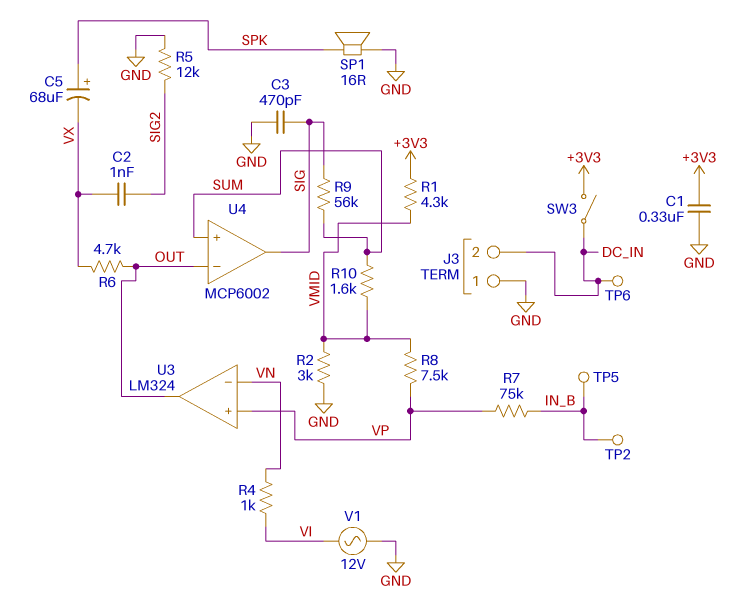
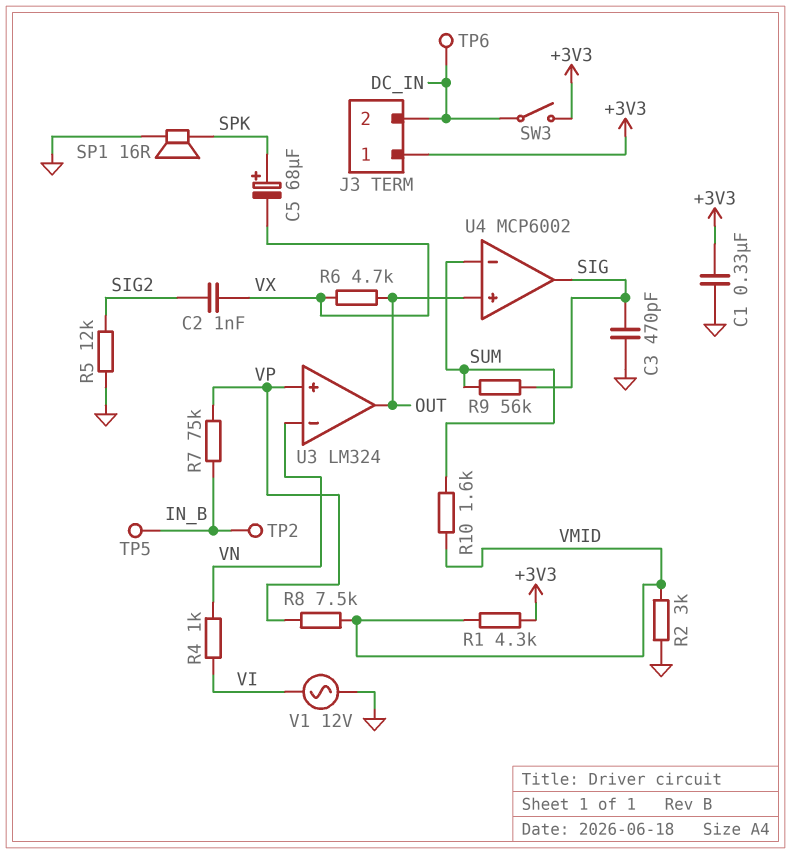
J3 pin 1: GND -> +3V3
U4 pin in+: SUM -> OUT
U4 pin in-: OUT -> SUM

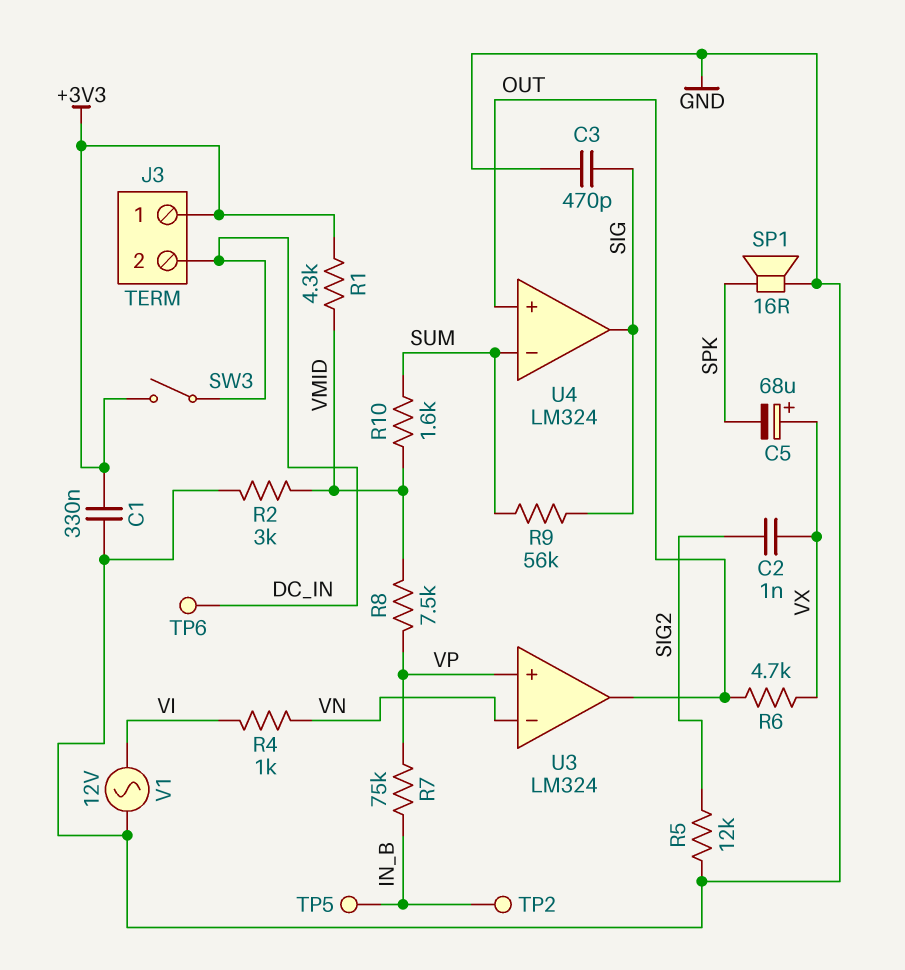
C5: 68uF (plus SPK, minus VX) -> 68uF (plus VX, minus SPK)
U4: MCP6002 -> LM324

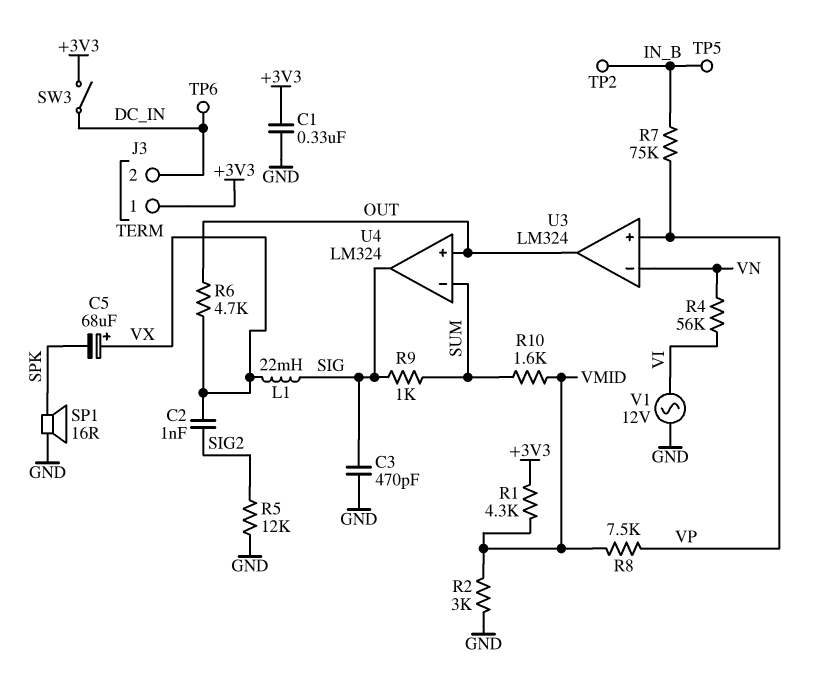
L1: none -> 22mH (SIG, VX)
R4: 1k (VI, VN) -> 56k (VI, VN)
R9: 56k (SIG, SUM) -> 1k (SIG, SUM)

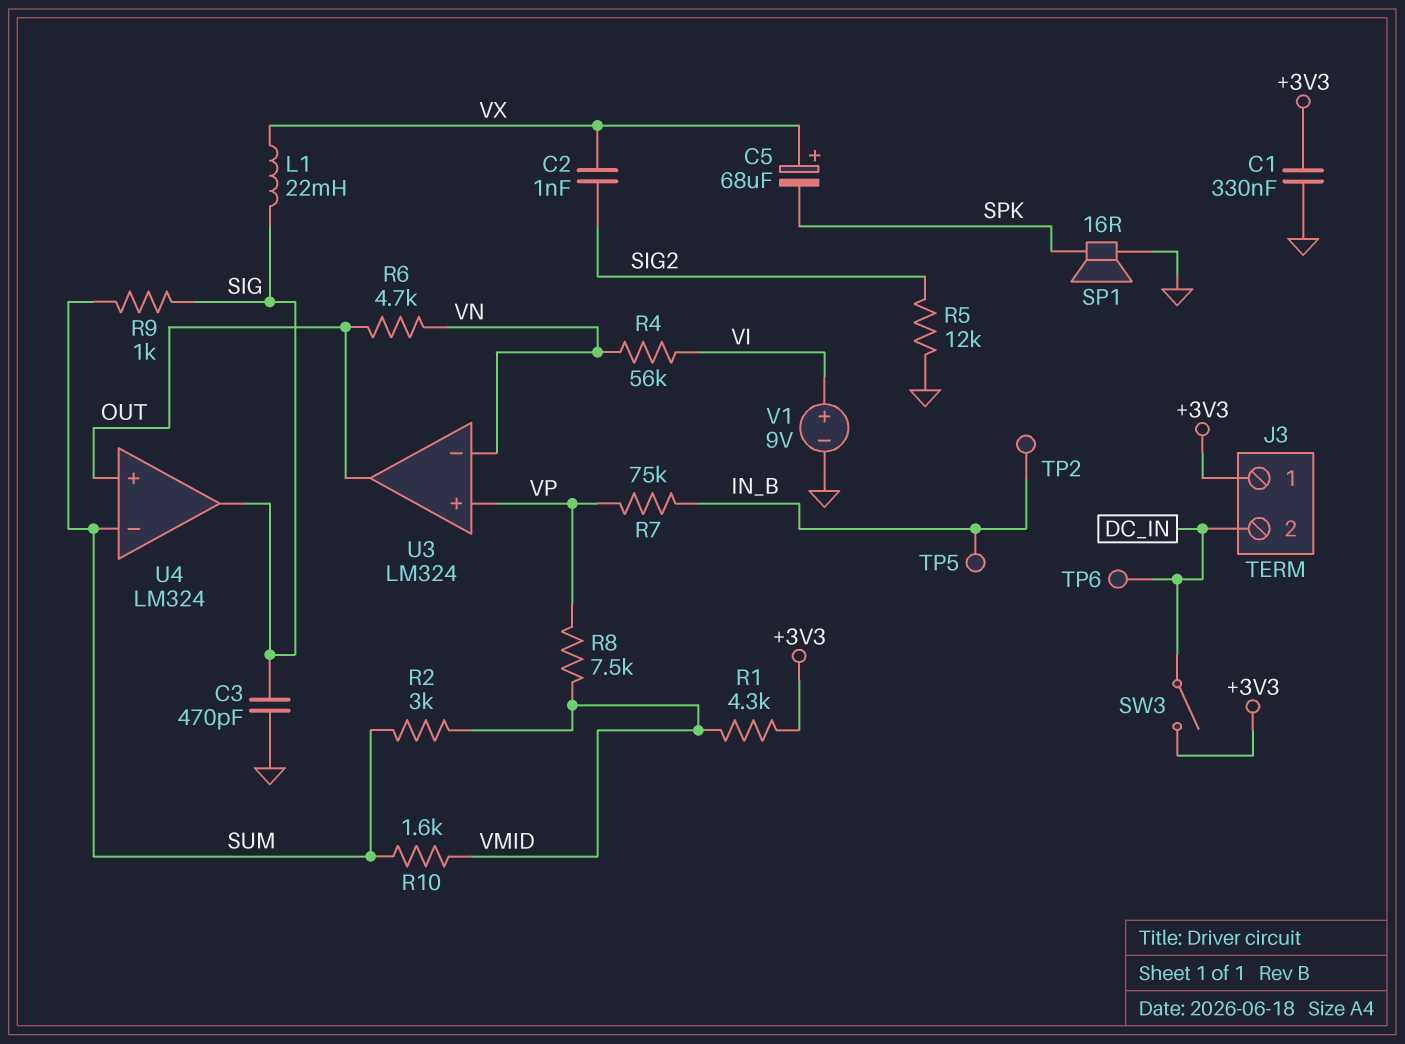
R2: 3k (GND, VMID) -> 3k (SUM, VMID)
R6: 4.7k (OUT, VX) -> 4.7k (OUT, VN)
V1: AC 12V (GND, VI) -> 9V (plus VI, minus GND)

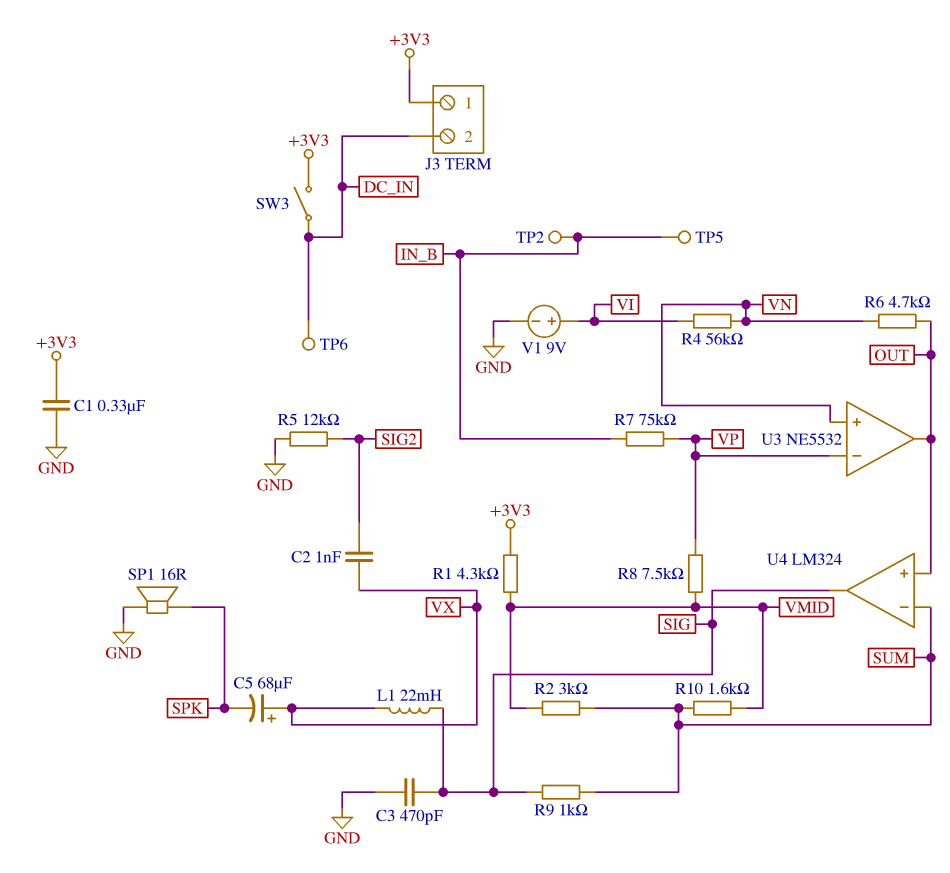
U3: LM324 -> NE5532
U3 pin in+: VP -> VN
U3 pin in-: VN -> VP

